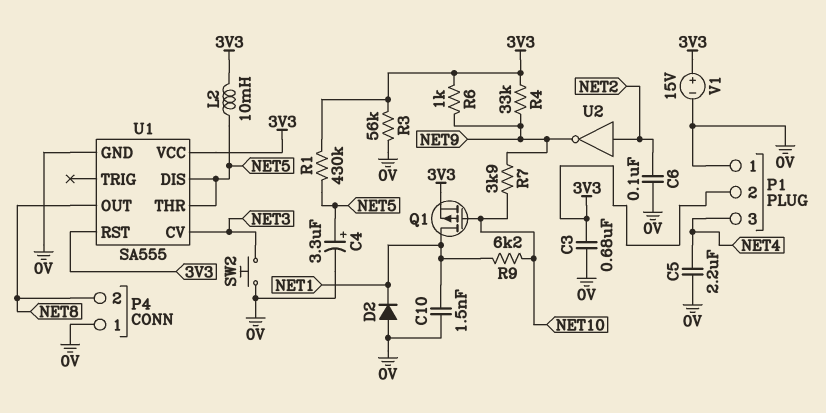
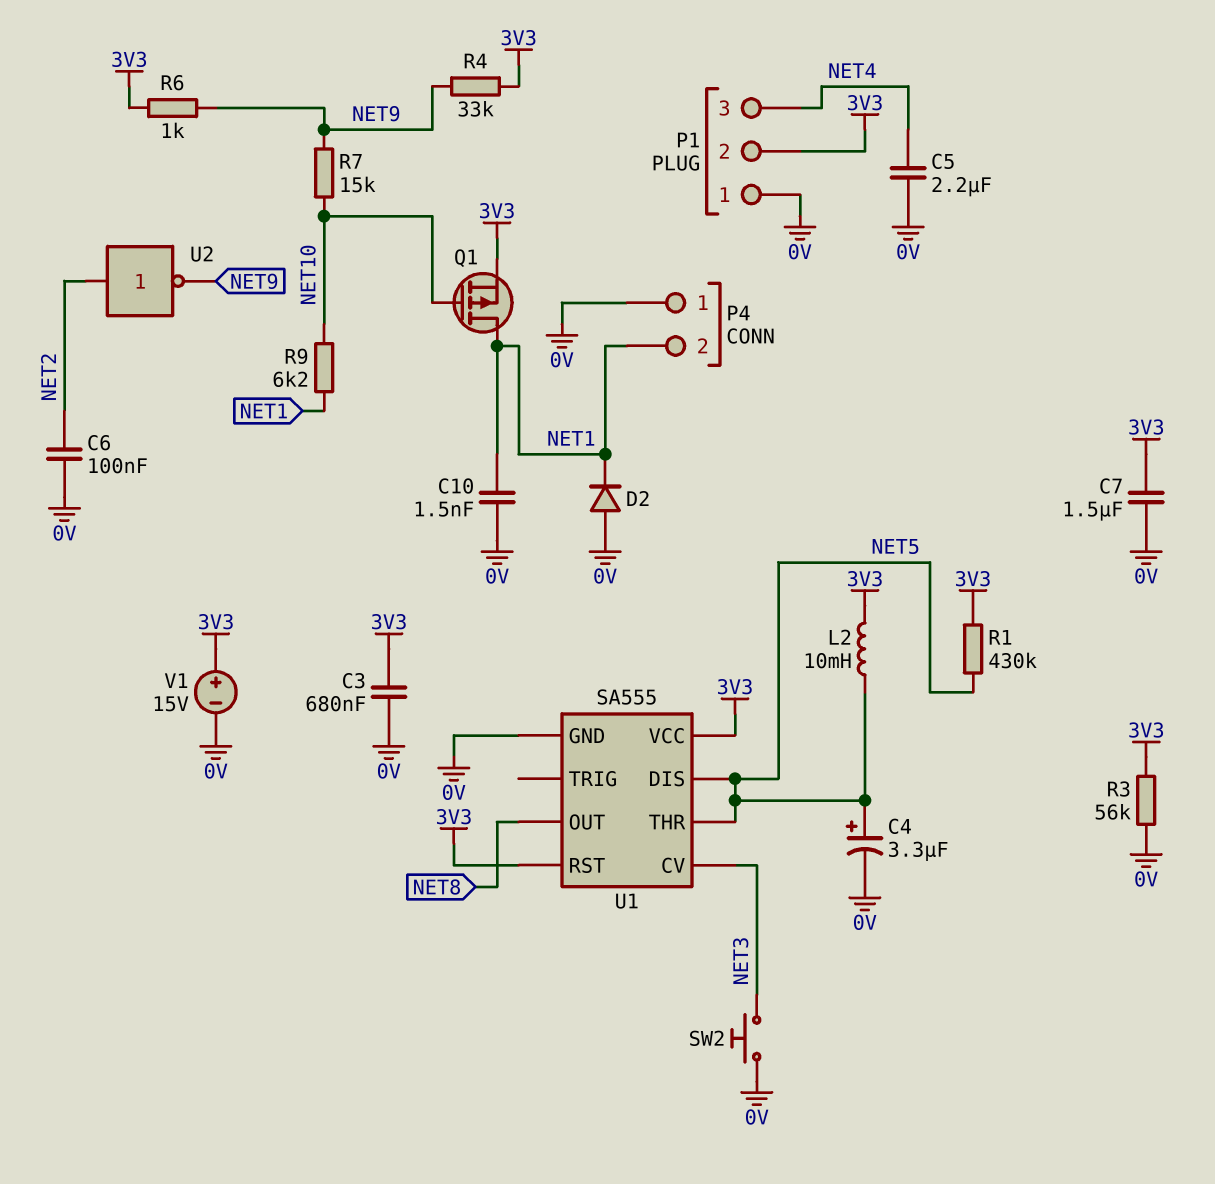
C7: none -> 1.5uF (0V, 3V3)
P4 pin 2: NET8 -> NET1
R7: 3.9k (NET9, NET10) -> 15k (NET9, NET10)

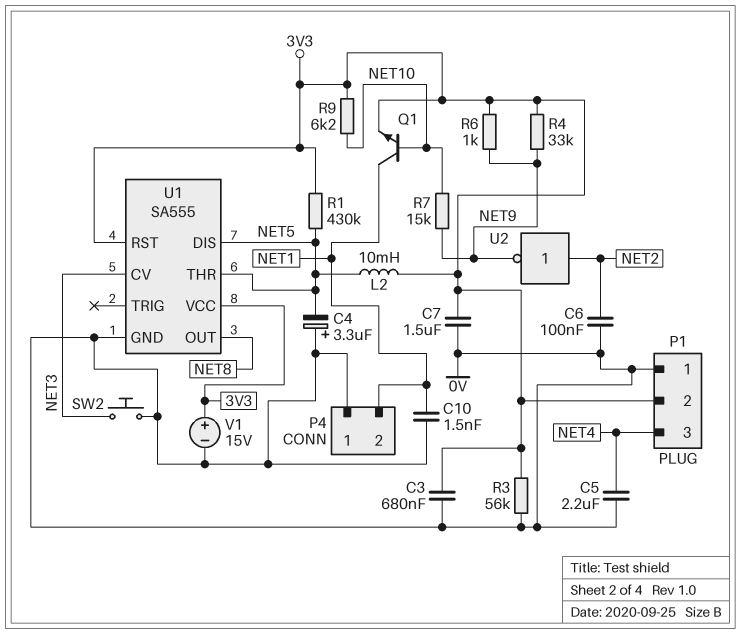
C4: 3.3uF (plus NET5, minus 0V) -> 3.3uF (plus 0V, minus NET5)
D2: diode (A 0V, K NET1) -> none
Q1: PMOS (G NET10, D NET1, S 3V3) -> NPN (B NET10, C NET1, E 3V3)
R9: 6.2k (NET1, NET10) -> 6.2k (3V3, NET10)

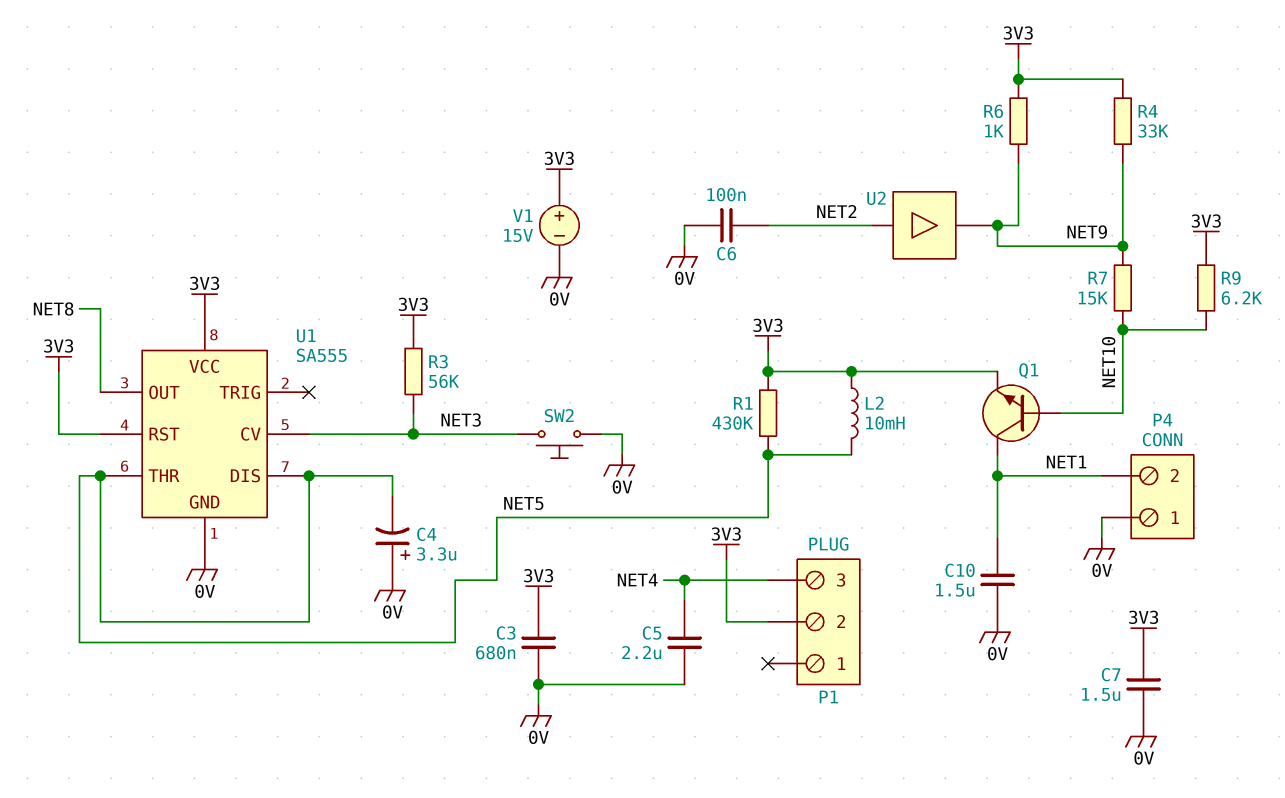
C10: 1.5nF (0V, NET1) -> 1.5uF (0V, NET1)
P1 pin 1: 0V -> none
R3: 56k (0V, 3V3) -> 56k (3V3, NET3)
U2: NOT (in NET2, out NET9) -> buffer (in NET2, out NET9)

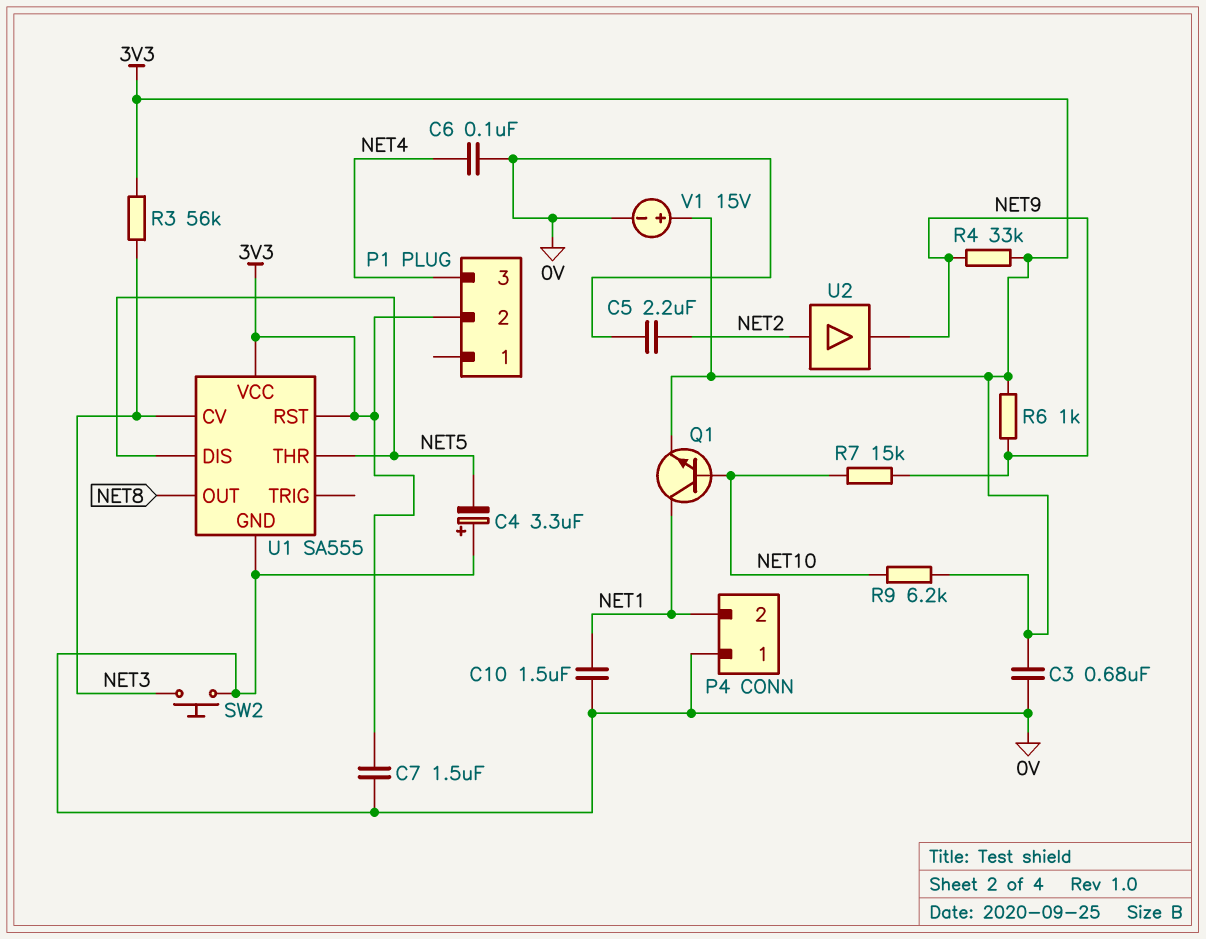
C5: 2.2uF (0V, NET4) -> 2.2uF (0V, NET2)
C6: 100nF (0V, NET2) -> 100nF (0V, NET4)
L2: 10mH (3V3, NET5) -> none
R1: 430k (3V3, NET5) -> none

